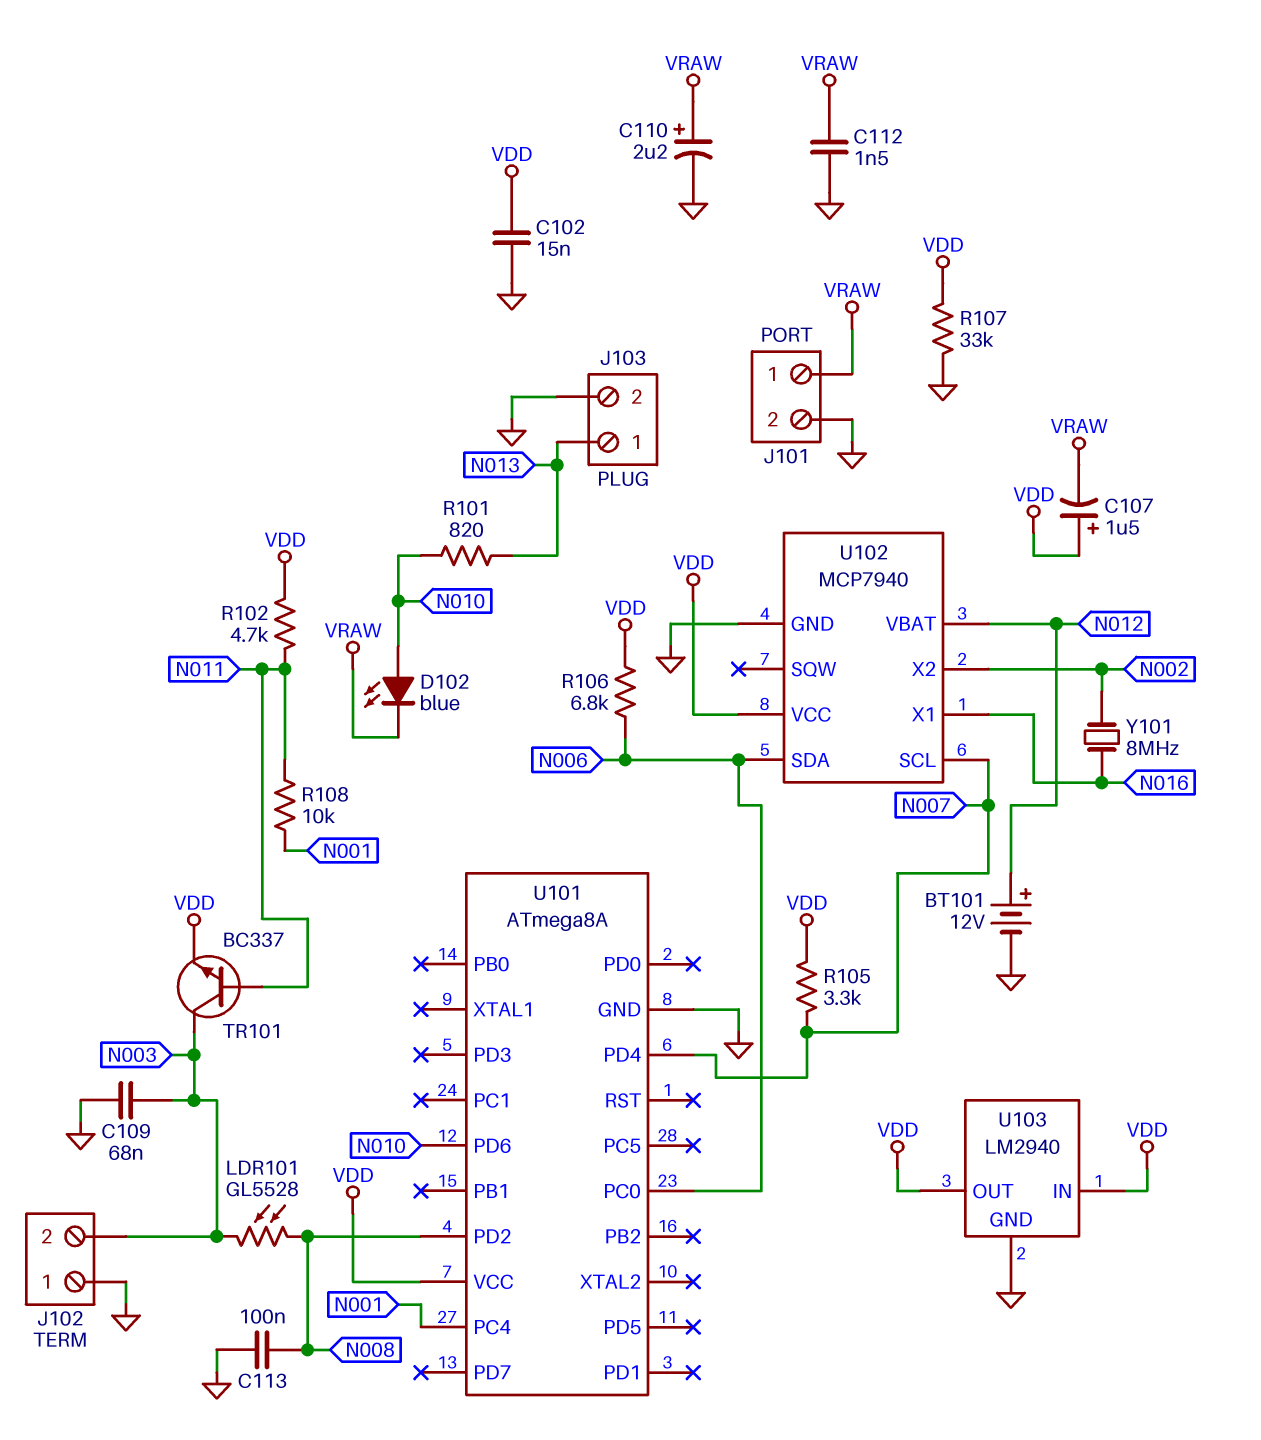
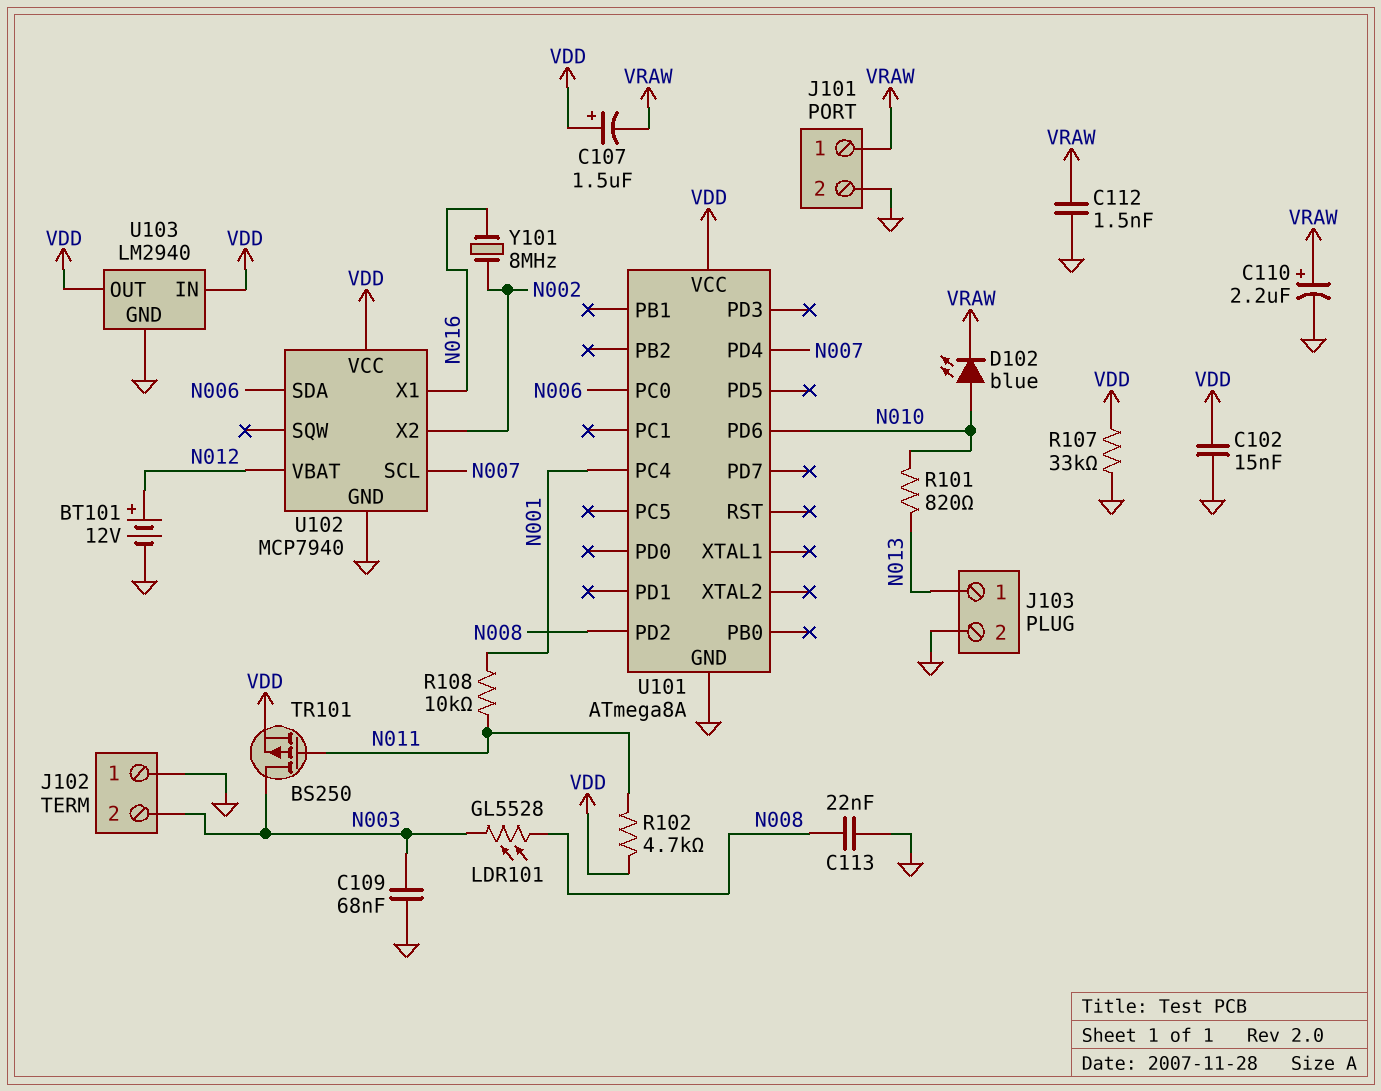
C113: 100nF (GND, N008) -> 22nF (GND, N008)
R105: 3.3k (N007, VDD) -> none
R106: 6.8k (N006, VDD) -> none
TR101: NPN BC337 (B N011, C N003, E VDD) -> PMOS BS250 (G N011, D N003, S VDD)

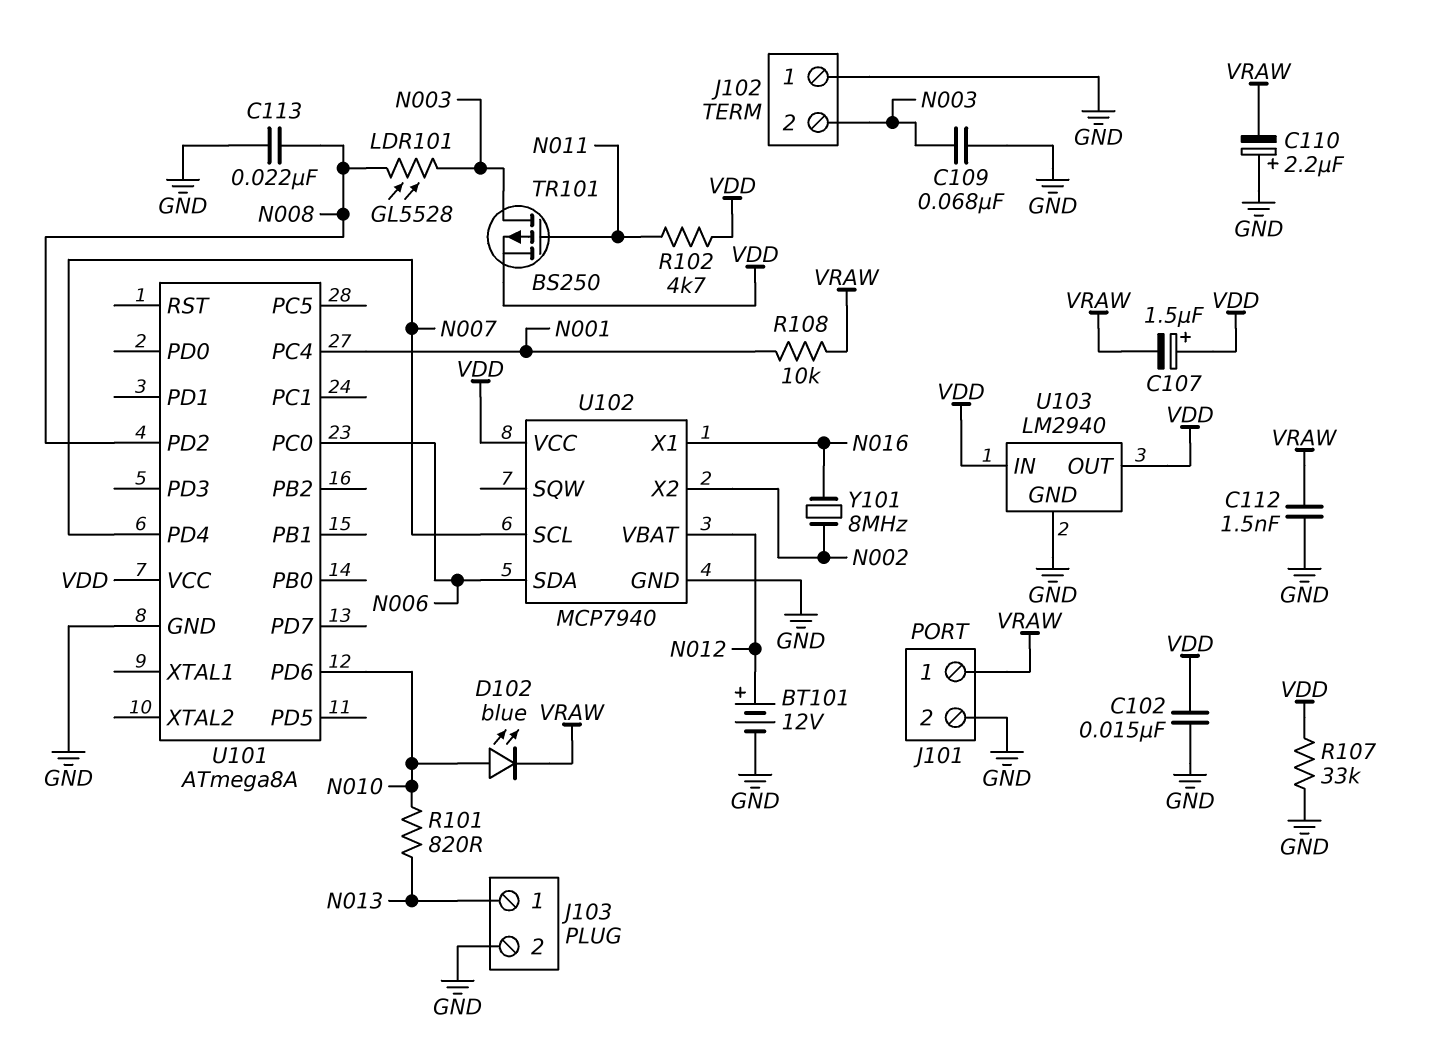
C110: 2.2uF (plus VRAW, minus GND) -> 2.2uF (plus GND, minus VRAW)
R108: 10k (N001, N011) -> 10k (N001, VRAW)

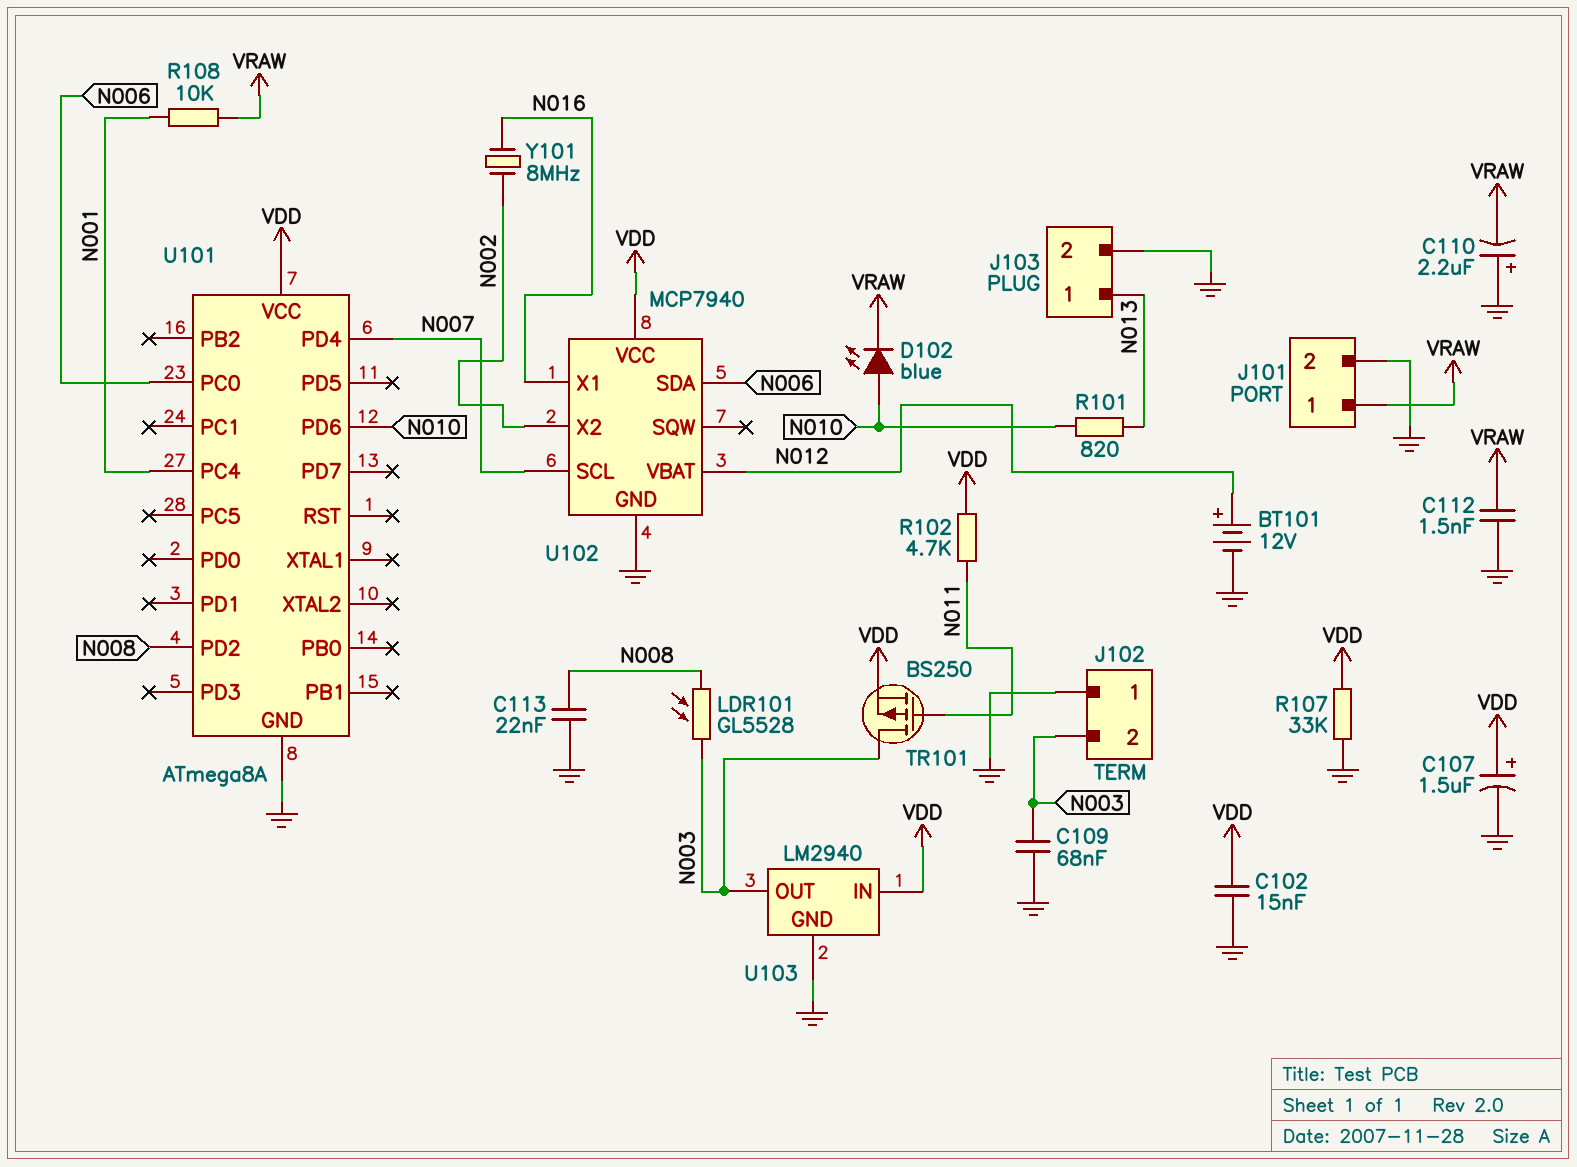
C107: 1.5uF (plus VDD, minus VRAW) -> 1.5uF (plus VDD, minus GND)
U103 pin OUT: VDD -> N003

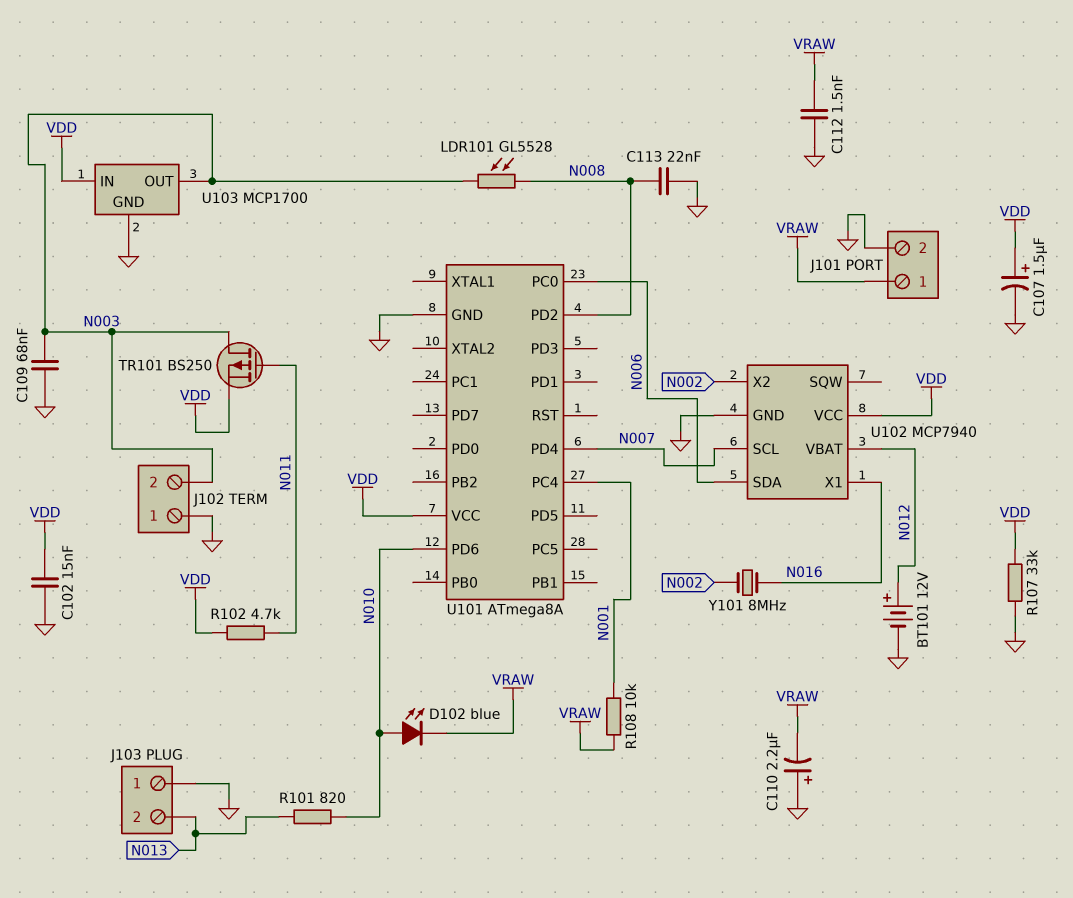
J103 pin 1: N013 -> GND
J103 pin 2: GND -> N013
U103: LM2940 -> MCP1700

